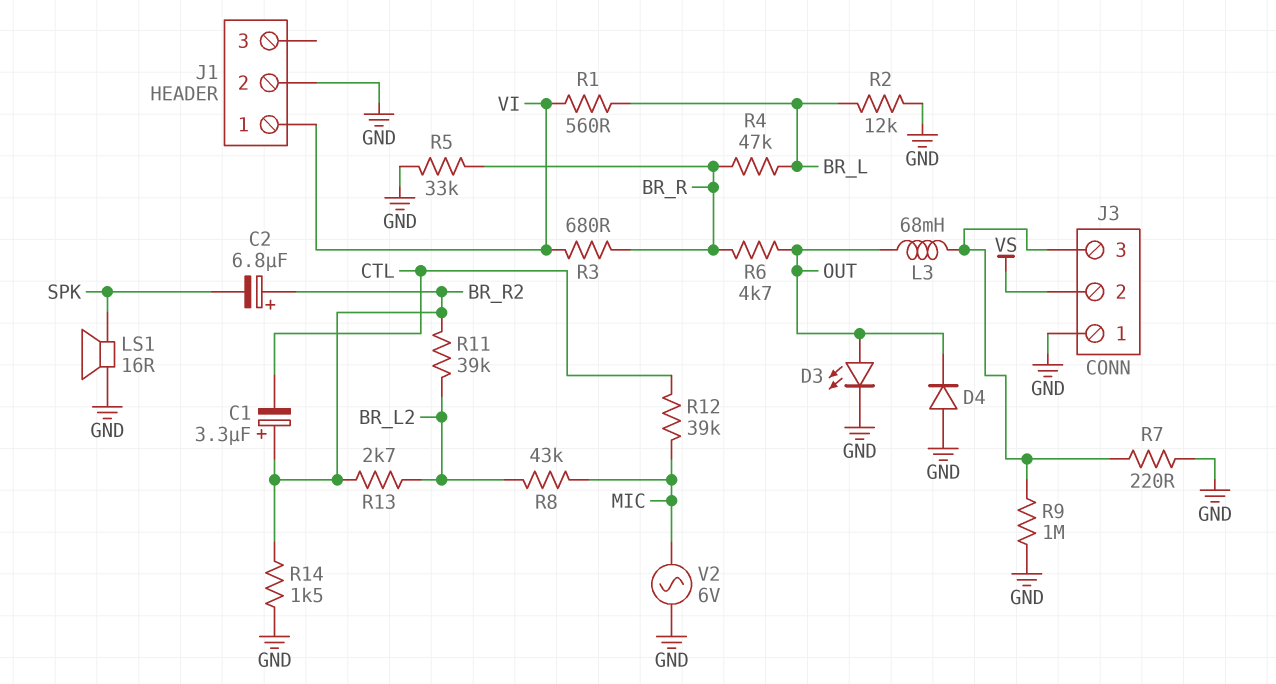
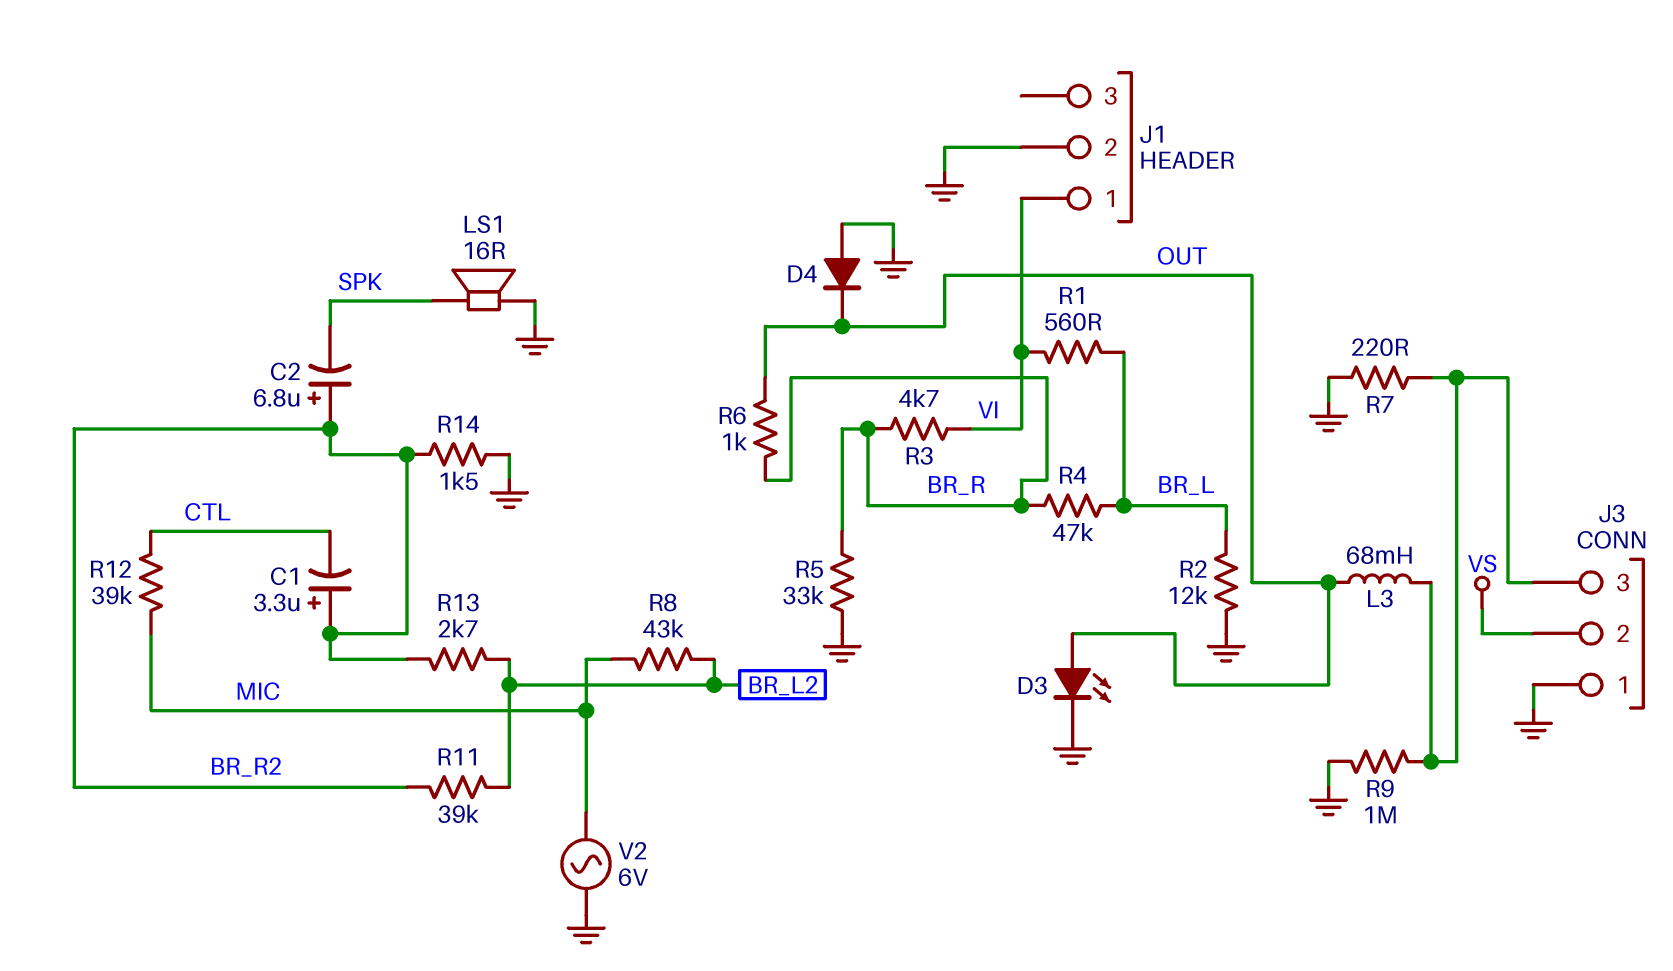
R3: 680 (BR_R, VI) -> 4.7k (BR_R, VI)
R6: 4.7k (BR_R, OUT) -> 1k (BR_R, OUT)

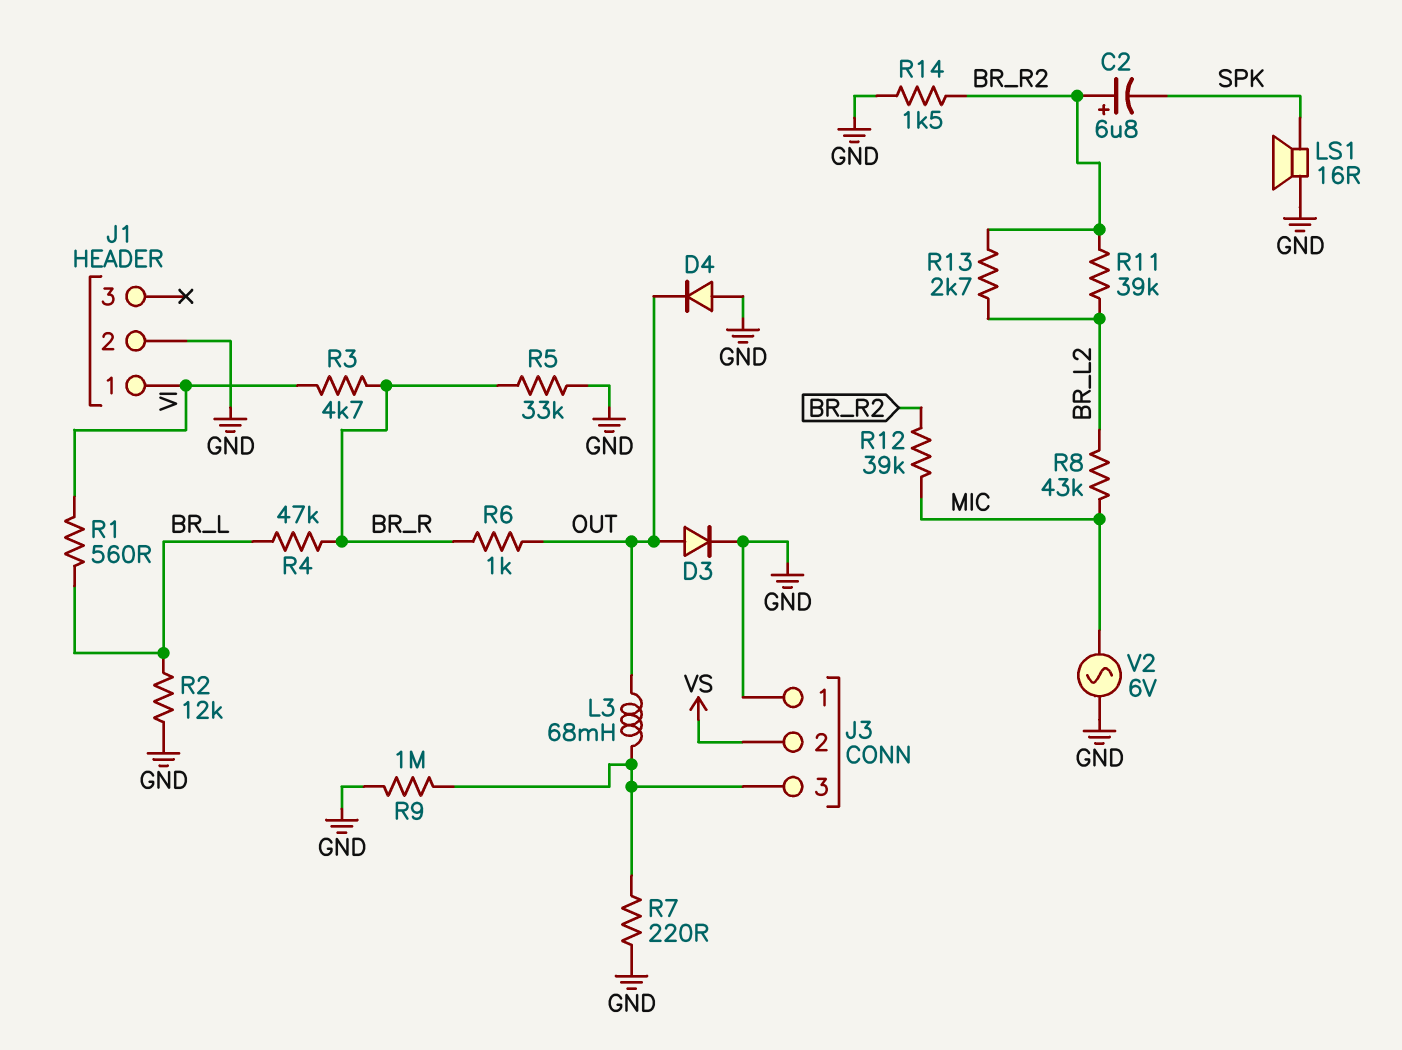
C1: 3.3uF (plus BR_R2, minus CTL) -> none
D3: LED (A OUT, K GND) -> diode (A OUT, K GND)
R12: 39k (CTL, MIC) -> 39k (BR_R2, MIC)

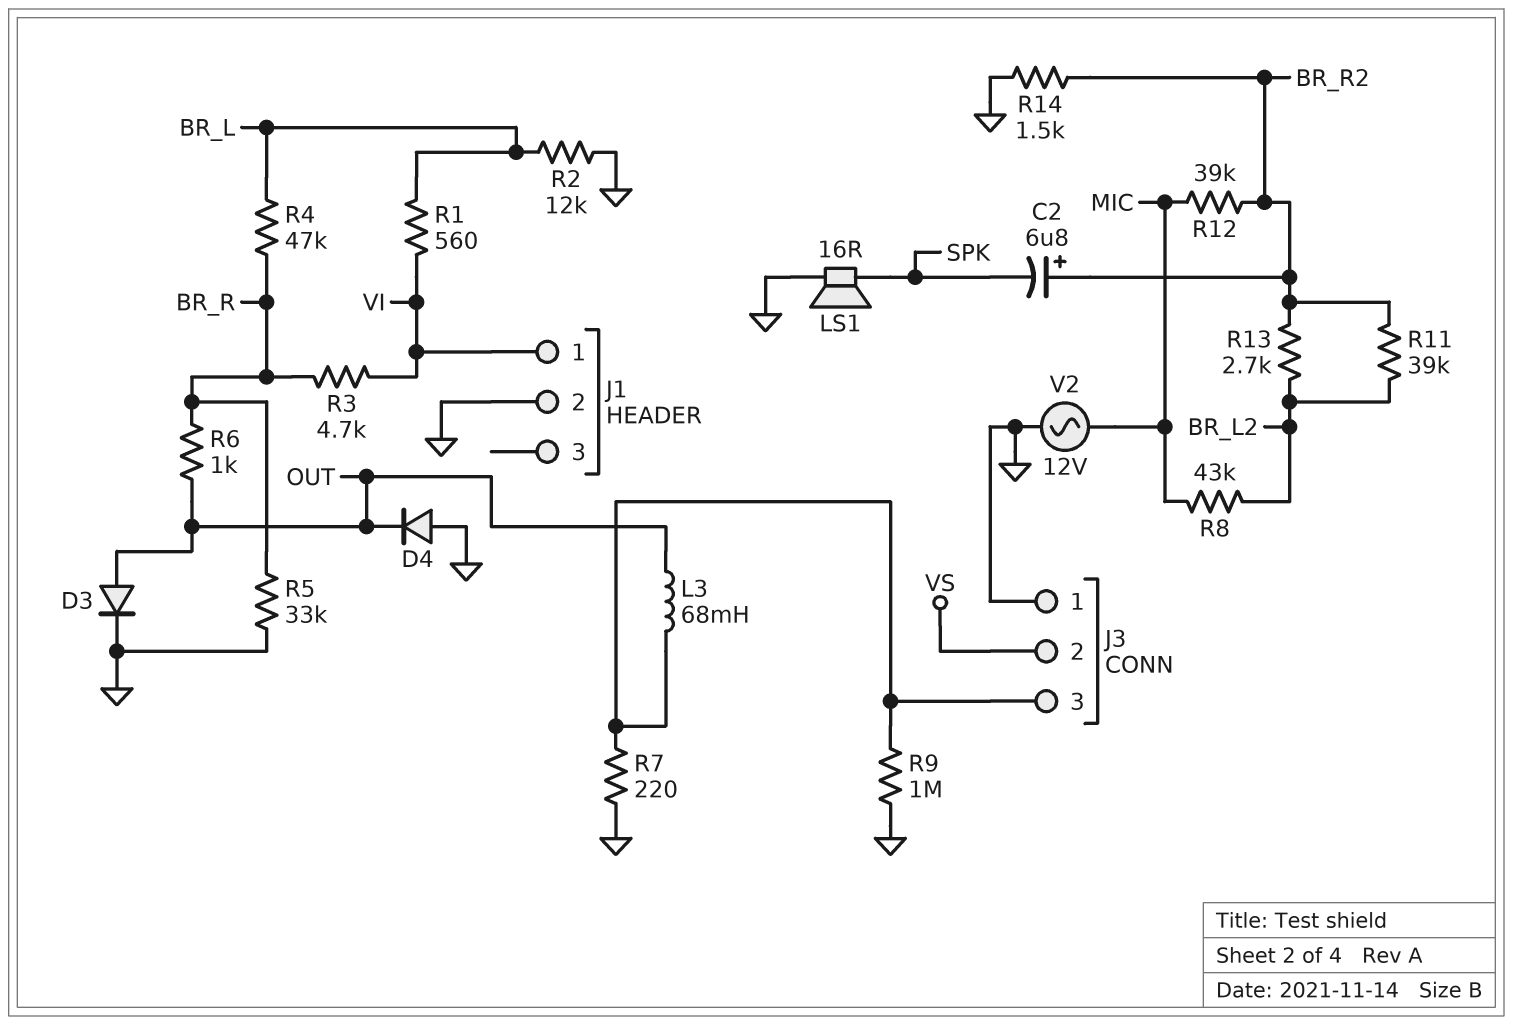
V2: AC 6V (GND, MIC) -> AC 12V (GND, MIC)

